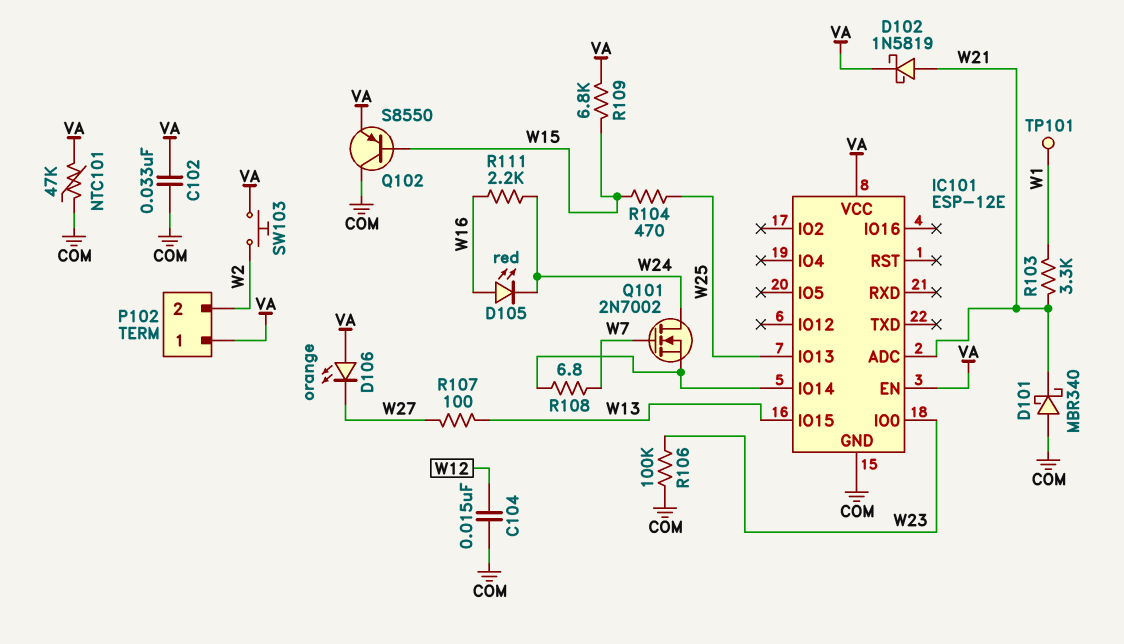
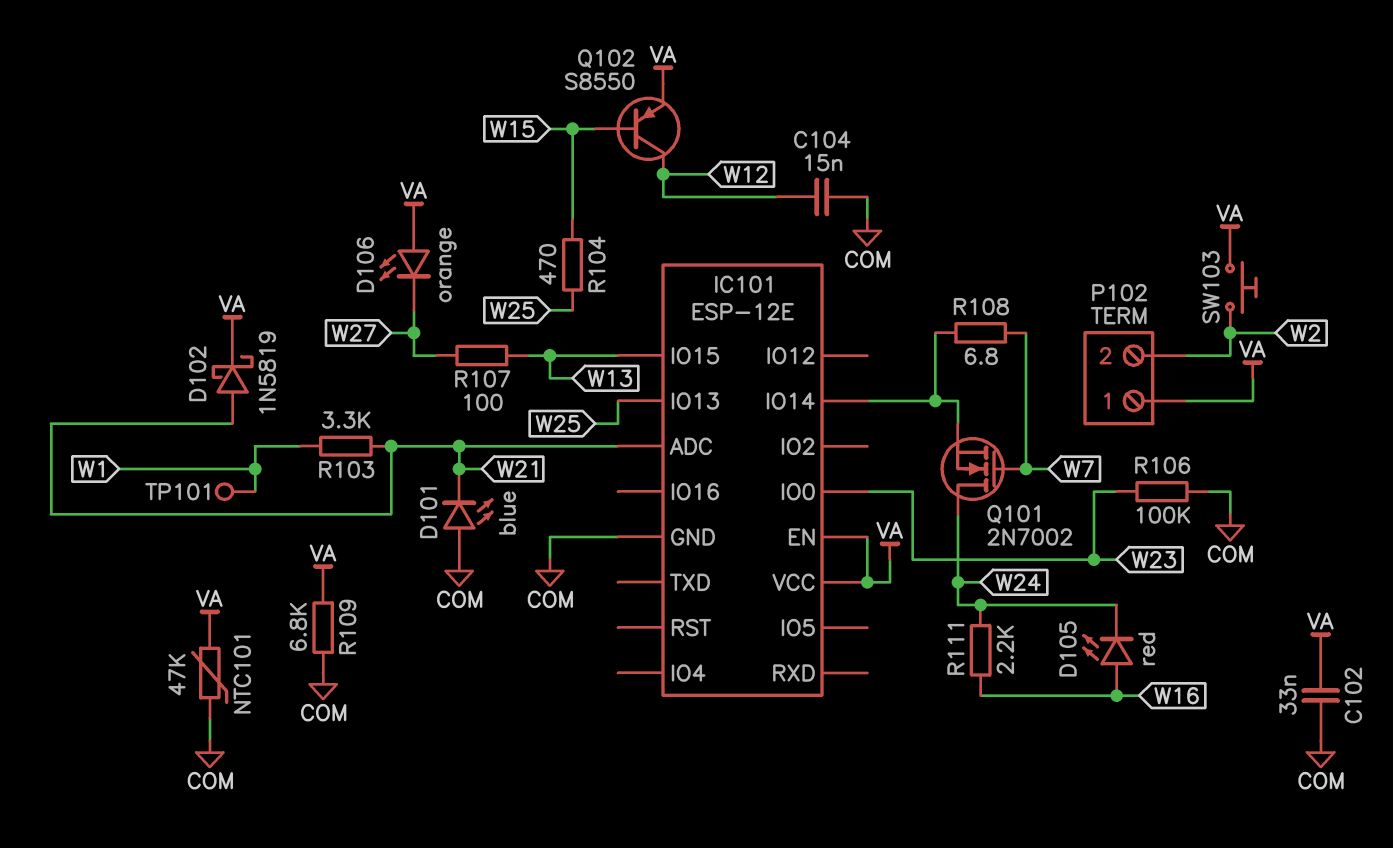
D101: schottky MBR340 (A COM, K W21) -> LED blue (A COM, K W21)
Q102: PNP S8550 (B W15, C COM, E VA) -> PNP S8550 (B W15, C W12, E VA)
R109: 6.8k (VA, W15) -> 6.8k (COM, VA)

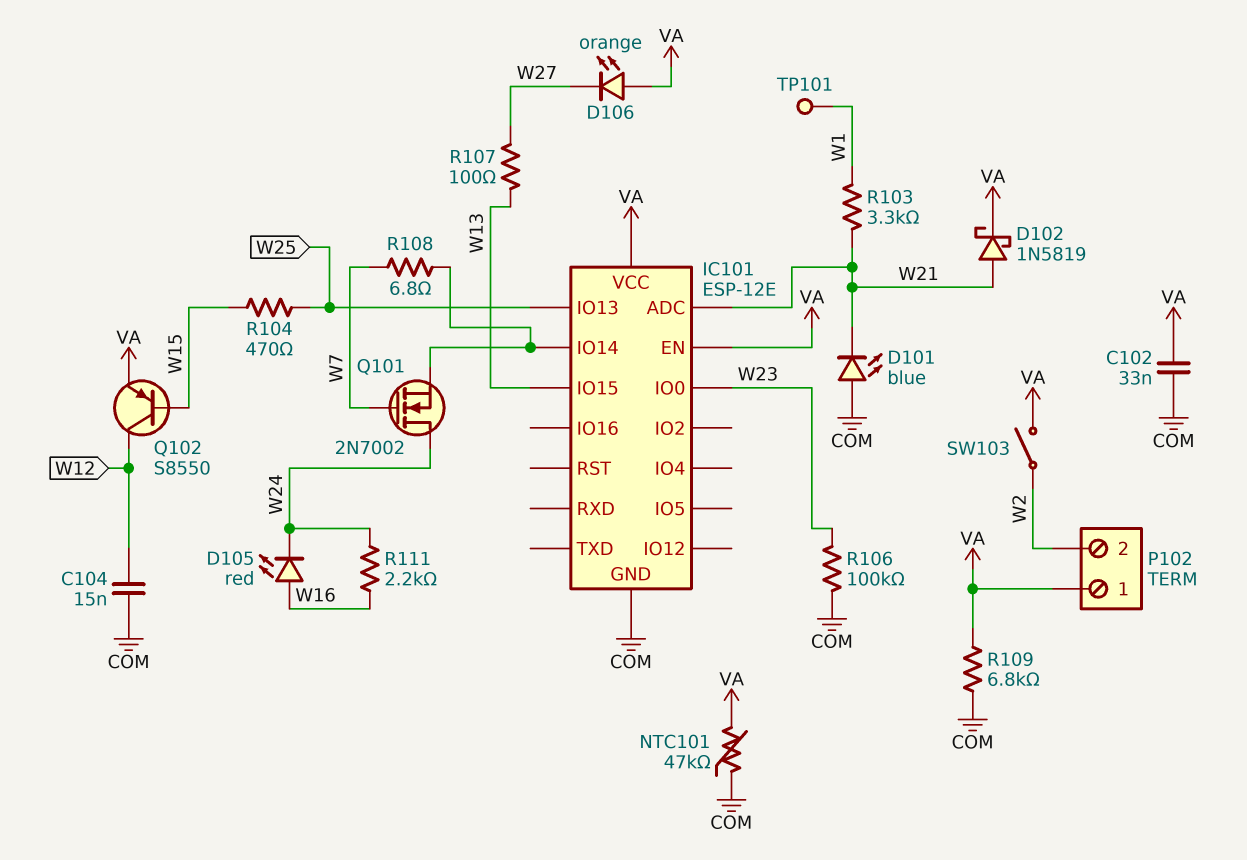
SW103: button (VA, W2) -> switch (VA, W2)

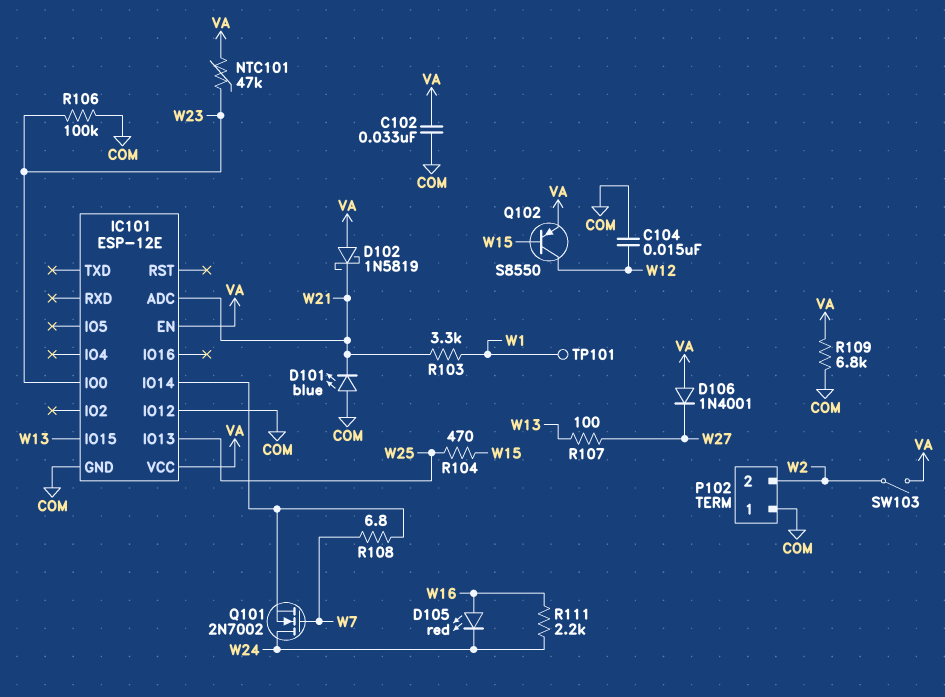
D102: schottky 1N5819 (A W21, K VA) -> schottky 1N5819 (A VA, K W21)
D106: LED orange (A VA, K W27) -> diode 1N4001 (A VA, K W27)
IC101 pin IO12: none -> COM
NTC101: 47k (COM, VA) -> 47k (VA, W23)
P102 pin 1: VA -> COM

